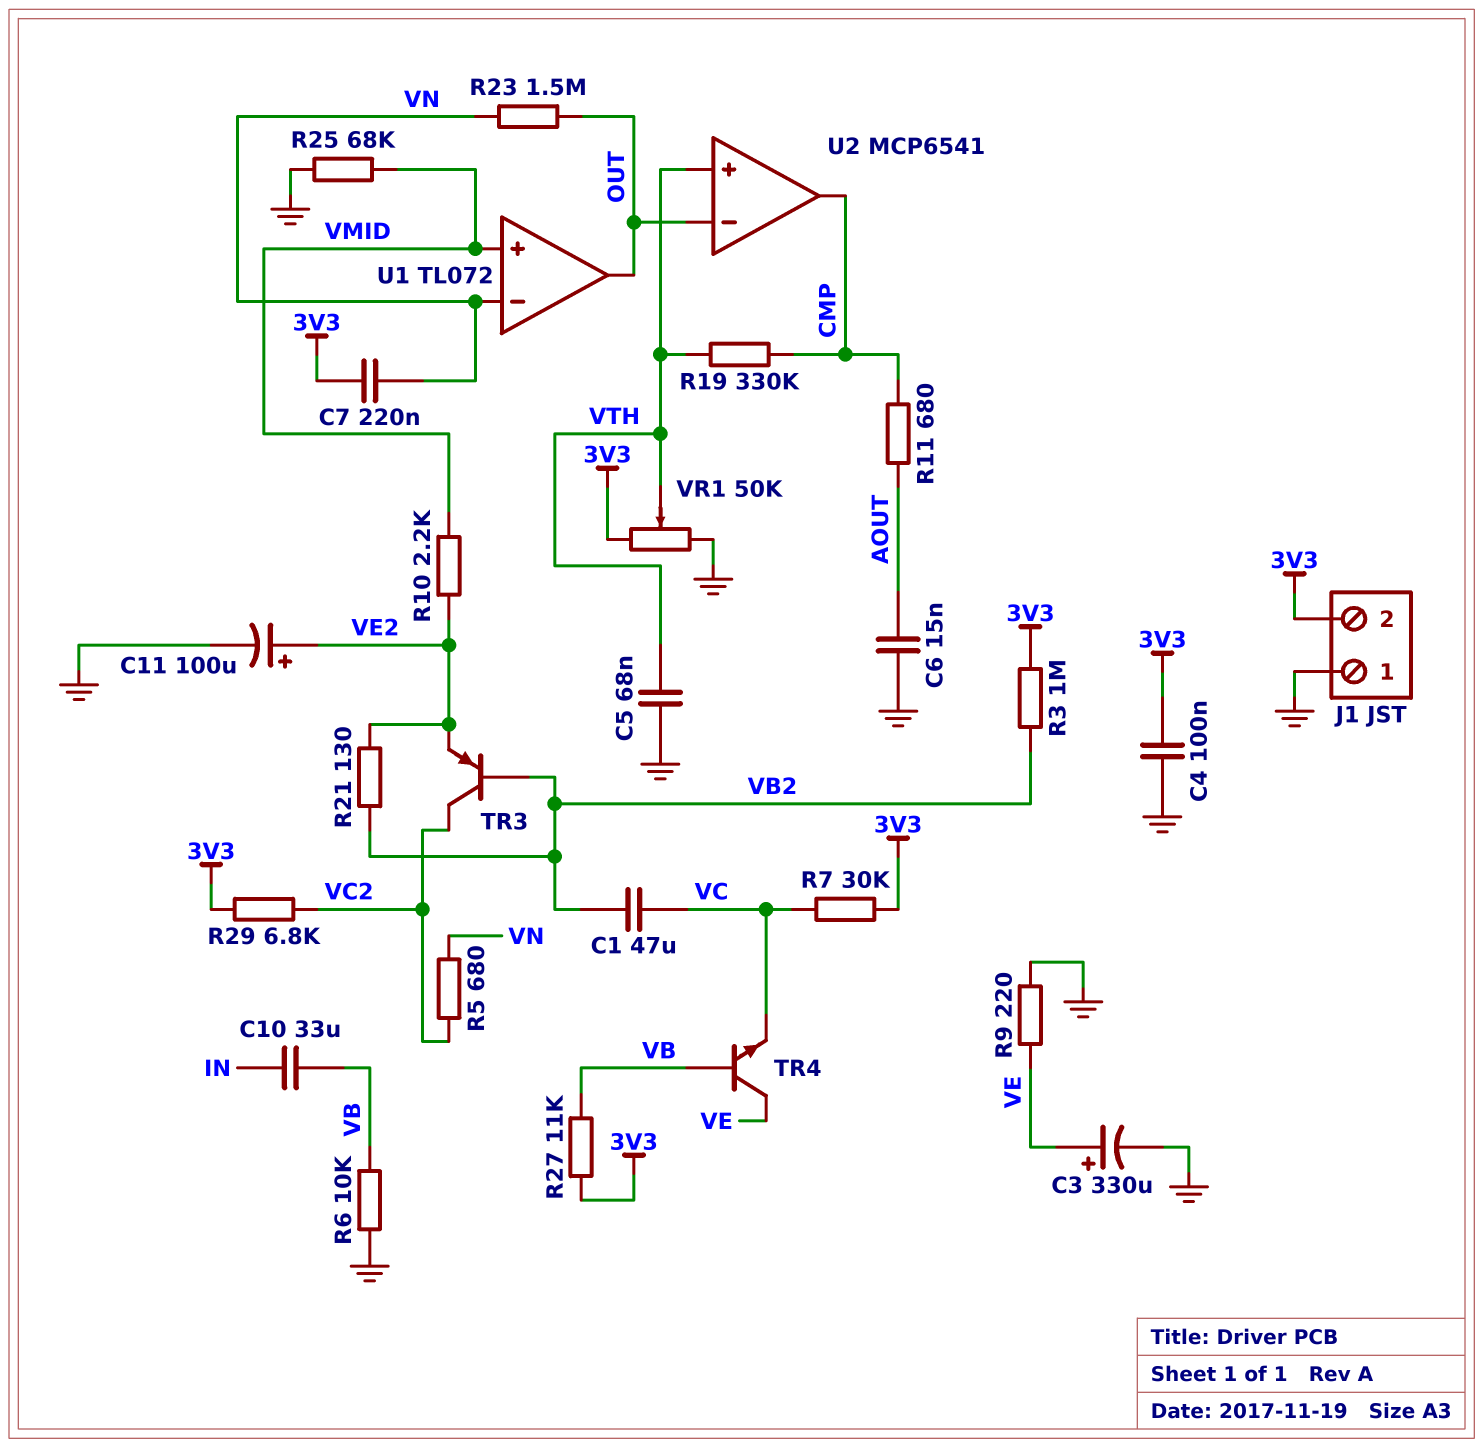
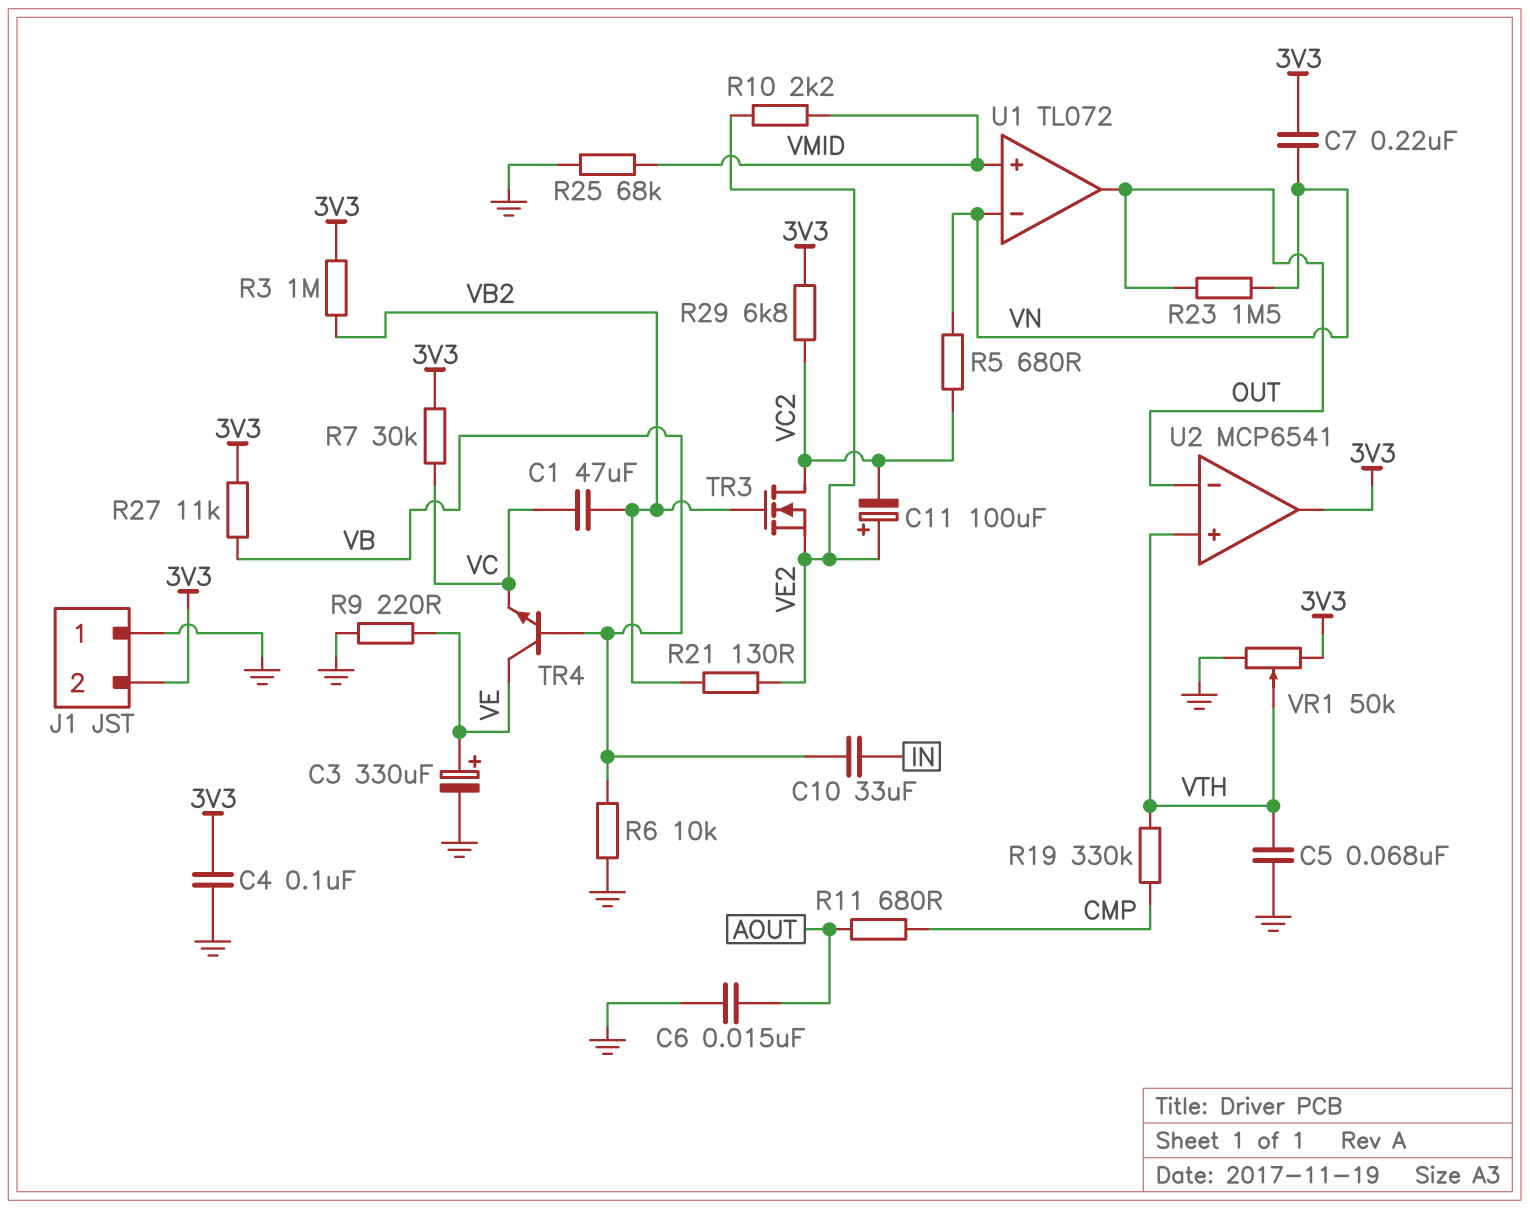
C11: 100uF (plus VE2, minus GND) -> 100uF (plus VE2, minus VC2)
TR3: PNP (B VB2, C VC2, E VE2) -> NMOS (G VB2, D VC2, S VE2)
U2 pin out: CMP -> 3V3

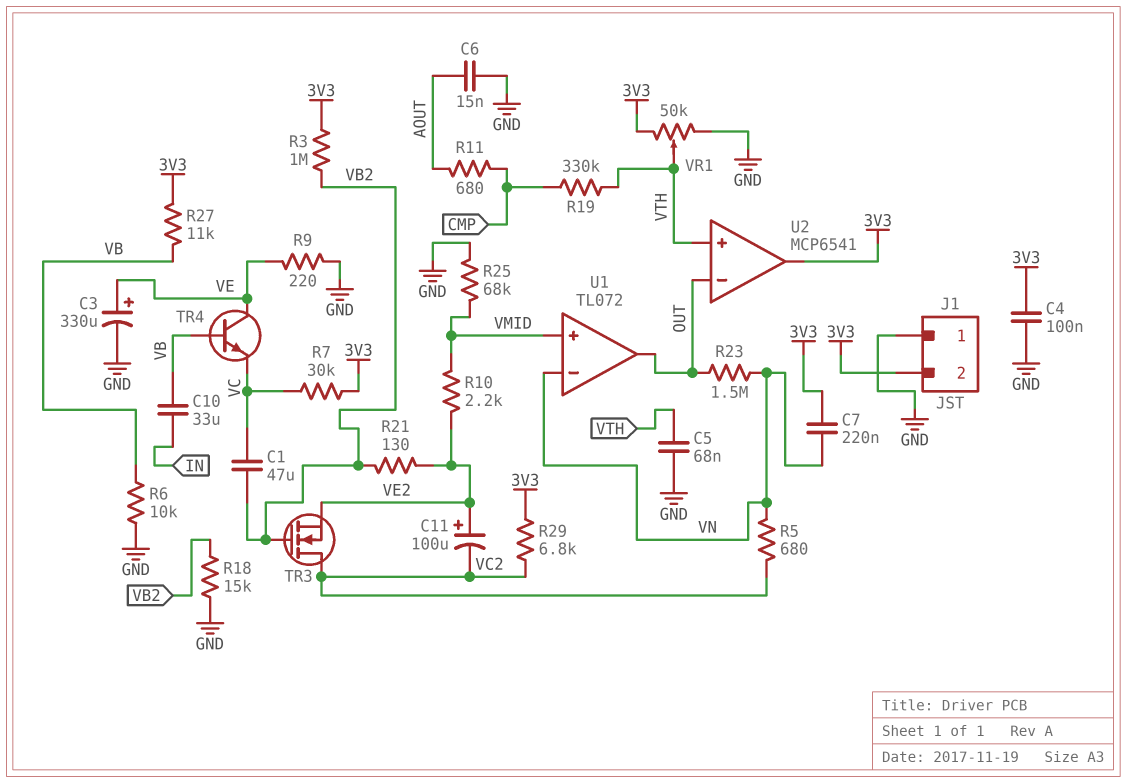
R18: none -> 15k (GND, VB2)

